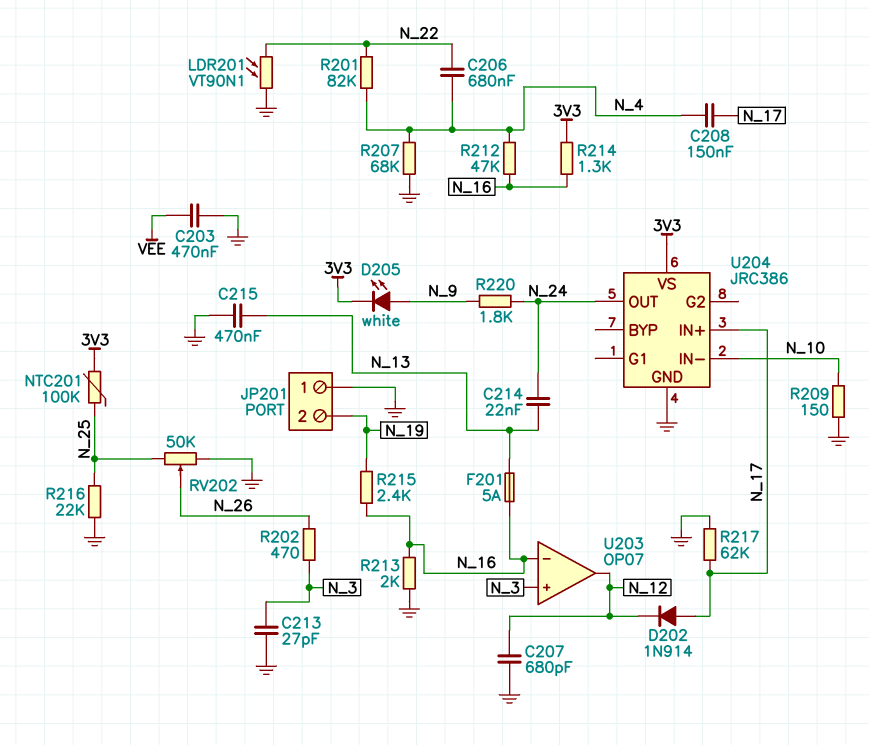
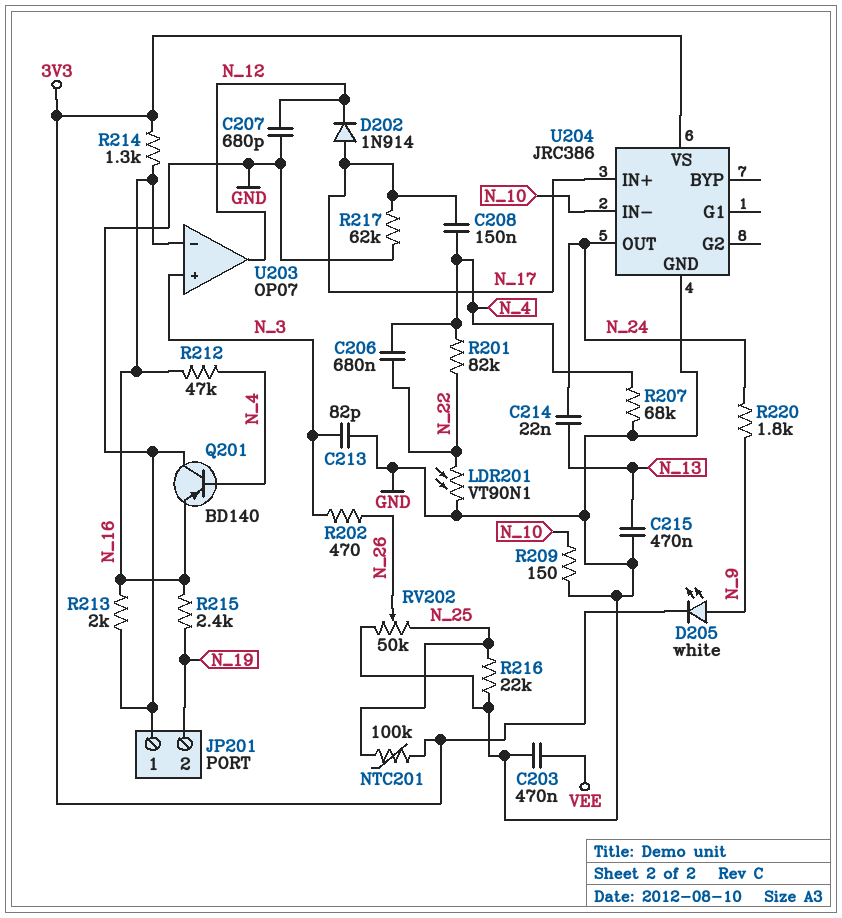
C213: 27pF (GND, N_3) -> 82pF (GND, N_3)
F201: 5A (N_13, N_16) -> none
Q201: none -> PNP BD140 (B N_4, C GND, E N_16)

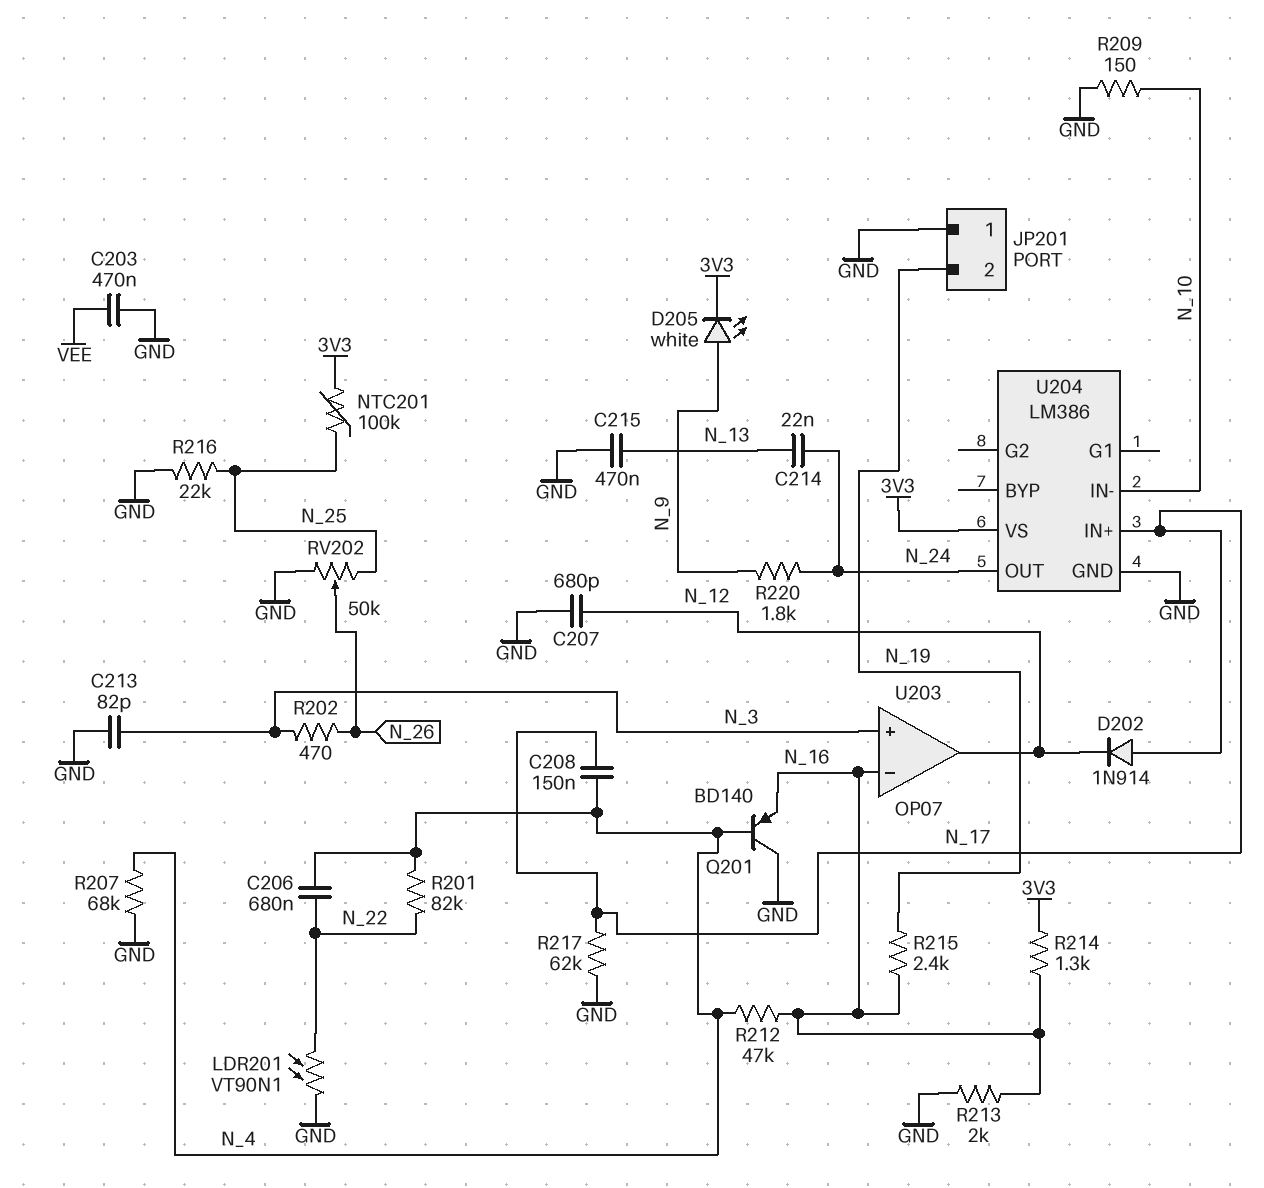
U204: JRC386 -> LM386

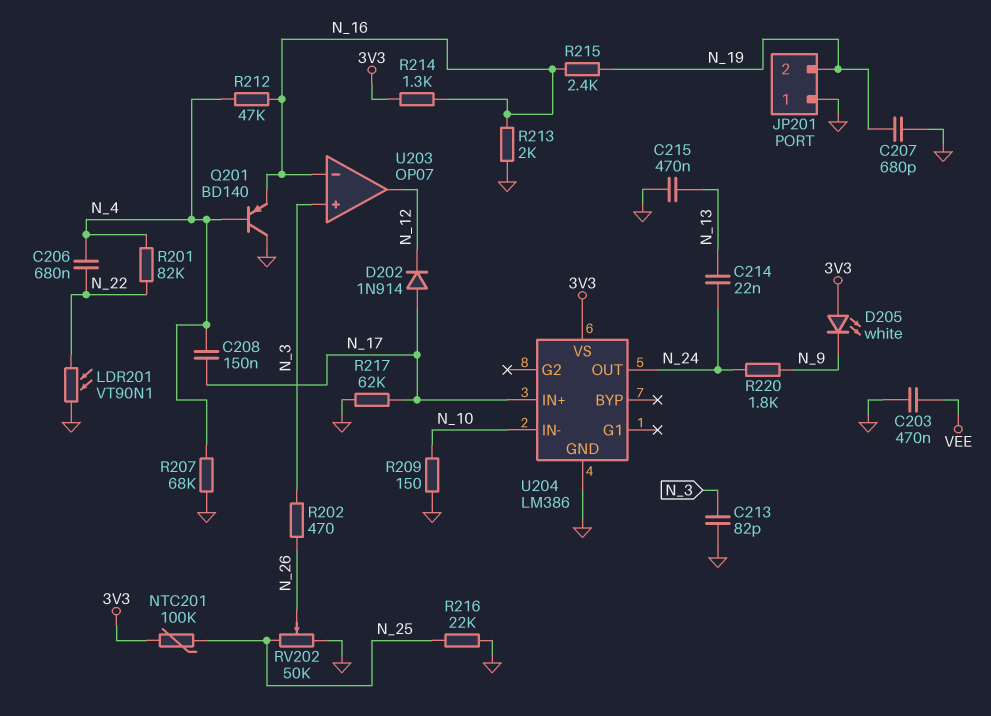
C207: 680pF (GND, N_12) -> 680pF (GND, N_19)
D205: LED white (A N_9, K 3V3) -> LED white (A 3V3, K N_9)

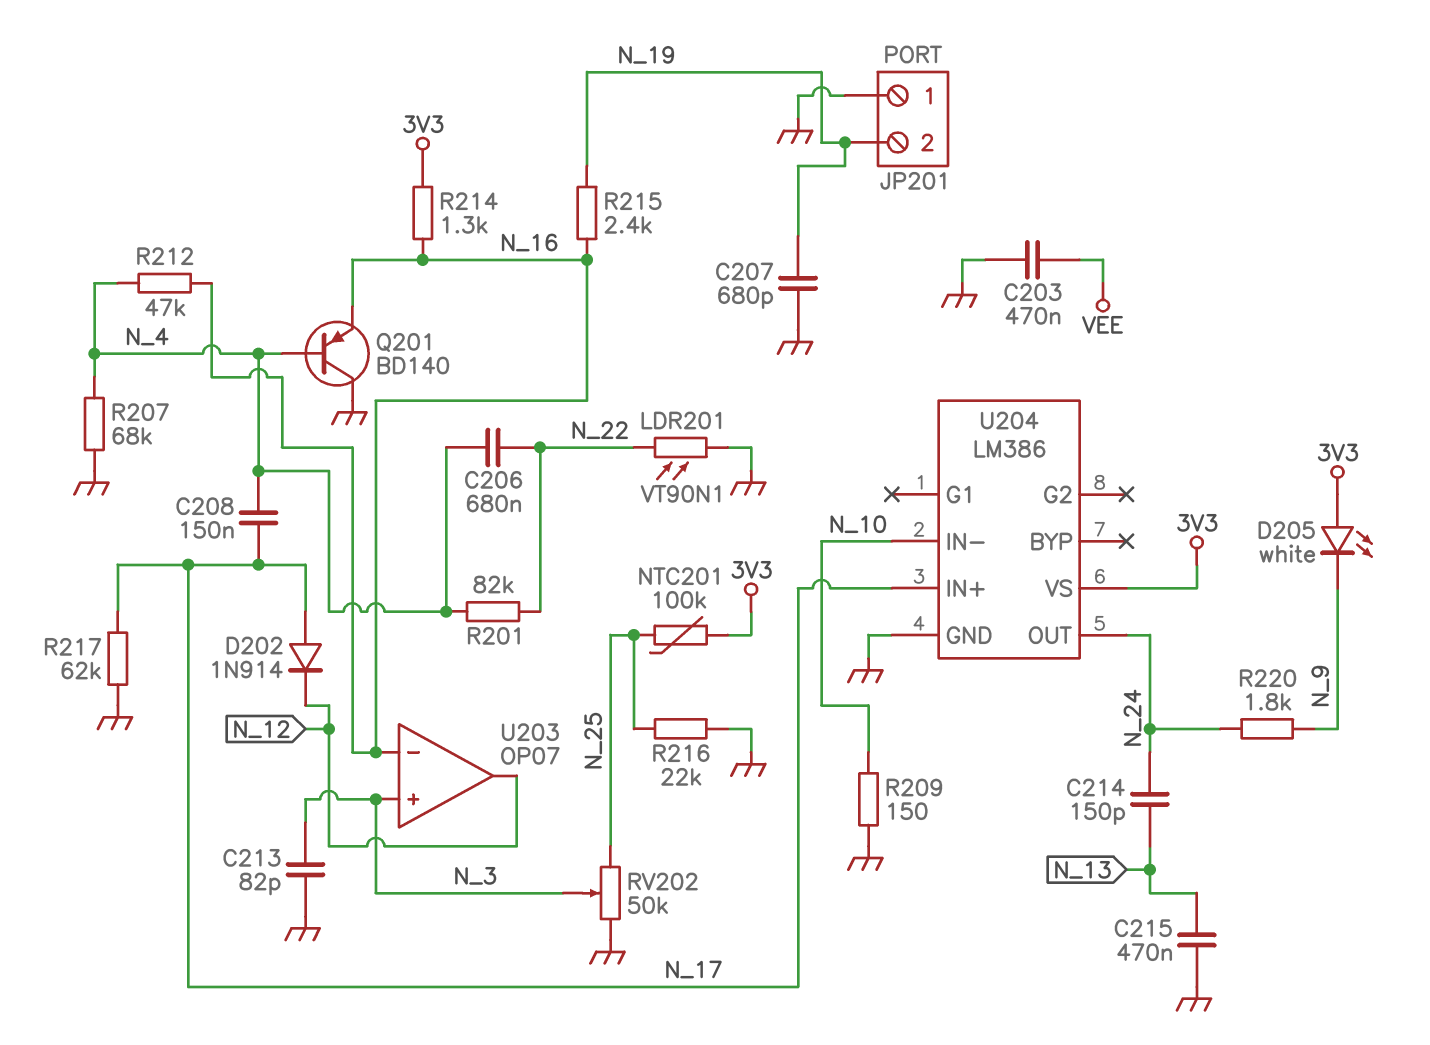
C214: 22nF (N_13, N_24) -> 150pF (N_13, N_24)
R202: 470 (N_3, N_26) -> none
R213: 2k (GND, N_16) -> none
RV202: 50k (GND, N_25, wiper N_26) -> 50k (GND, N_25, wiper N_3)

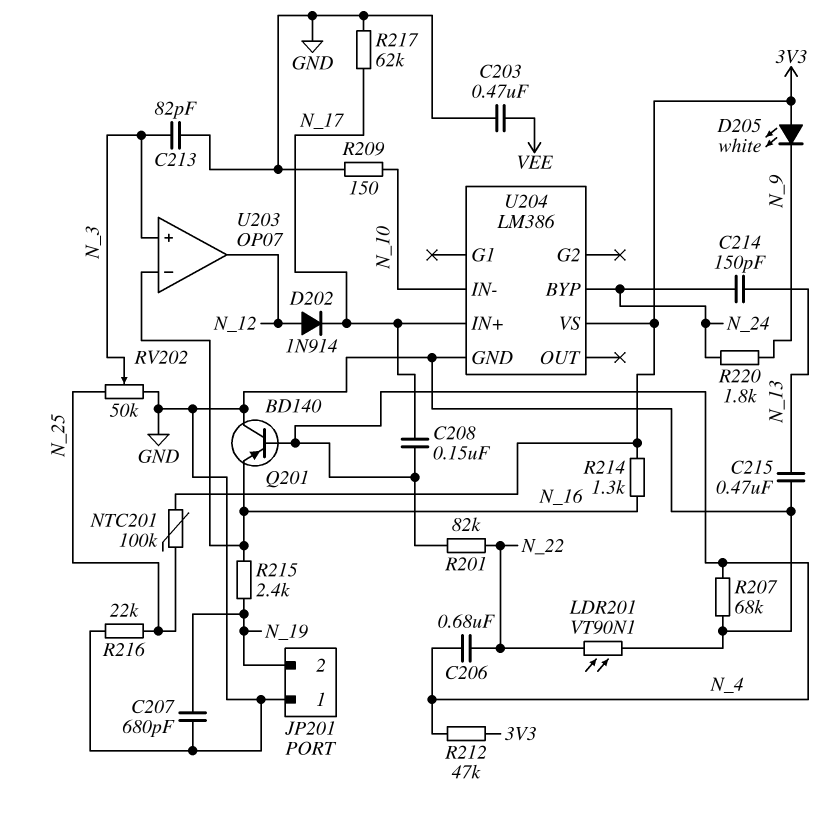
D202: diode 1N914 (A N_17, K N_12) -> diode 1N914 (A N_12, K N_17)
R212: 47k (N_4, N_16) -> 47k (3V3, N_4)
U204 pin BYP: none -> N_24
U204 pin OUT: N_24 -> none

